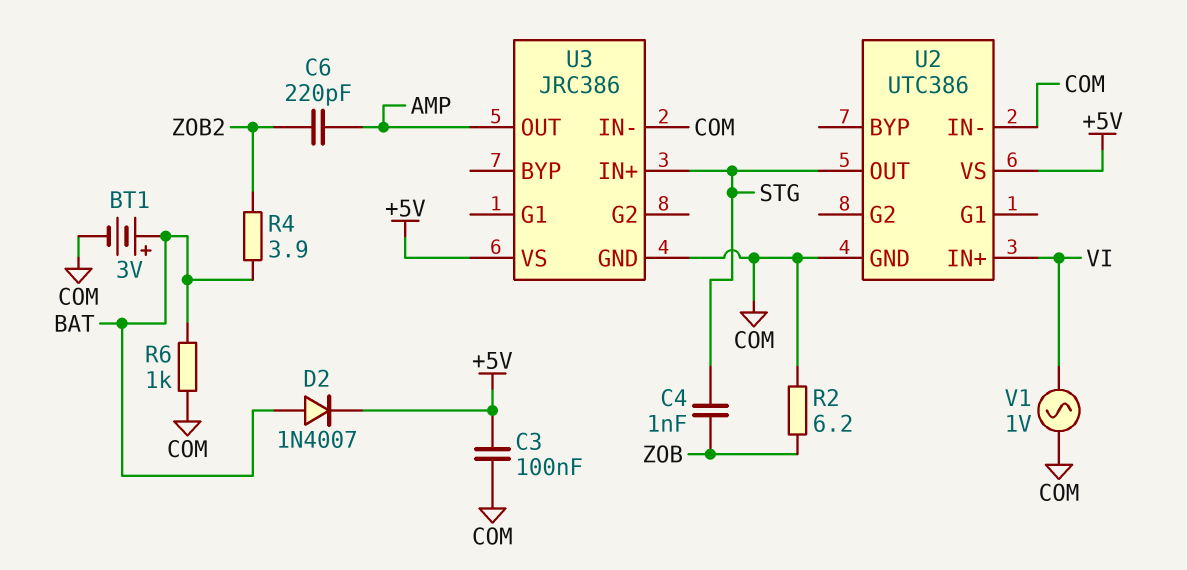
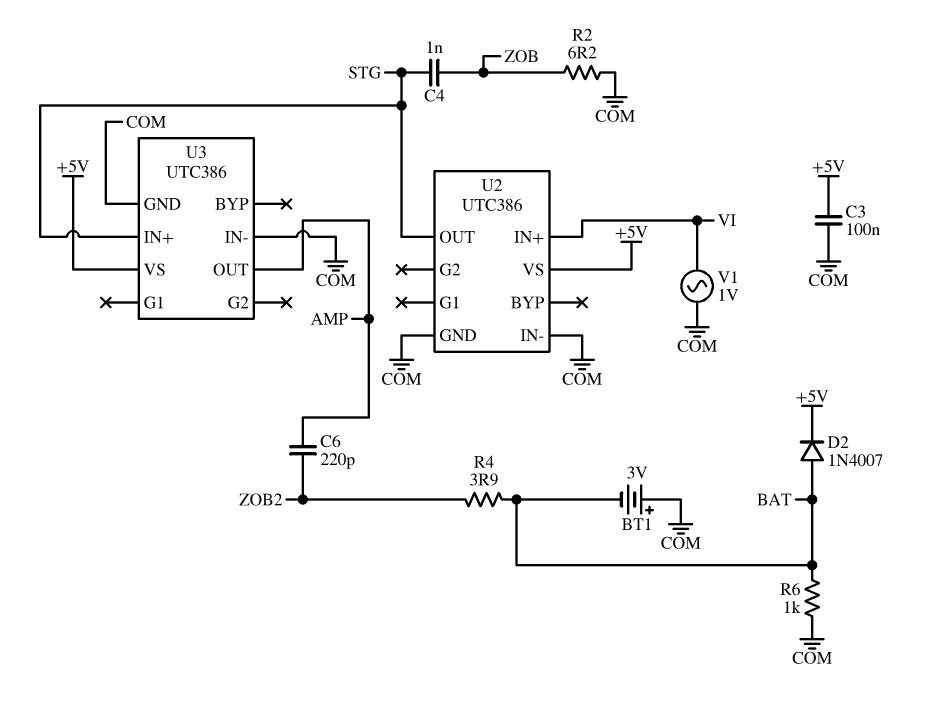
BT1: 3V (plus BAT, minus COM) -> 3V (plus COM, minus BAT)
U3: JRC386 -> UTC386

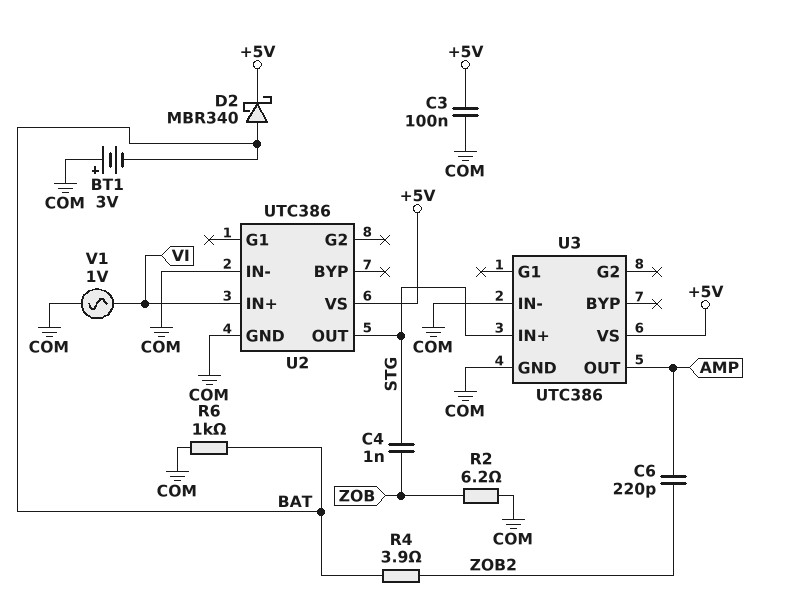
D2: diode 1N4007 (A BAT, K +5V) -> schottky MBR340 (A BAT, K +5V)

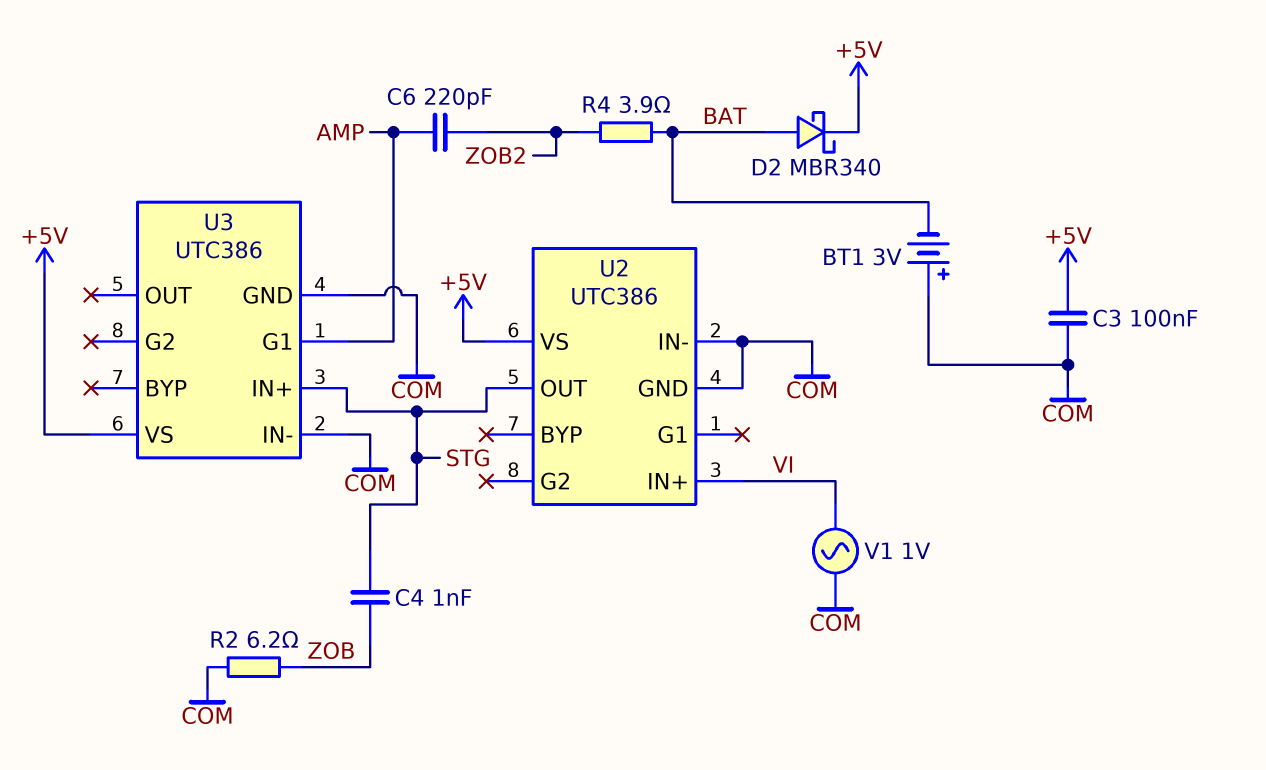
R6: 1k (BAT, COM) -> none
U3 pin G1: none -> AMP
U3 pin OUT: AMP -> none

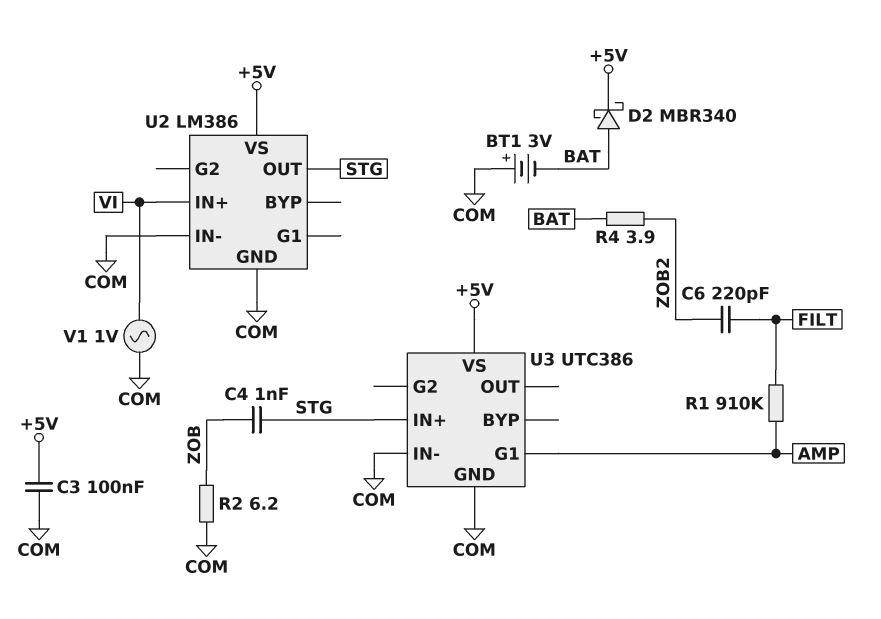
C6: 220pF (AMP, ZOB2) -> 220pF (FILT, ZOB2)
R1: none -> 910k (AMP, FILT)
U2: UTC386 -> LM386

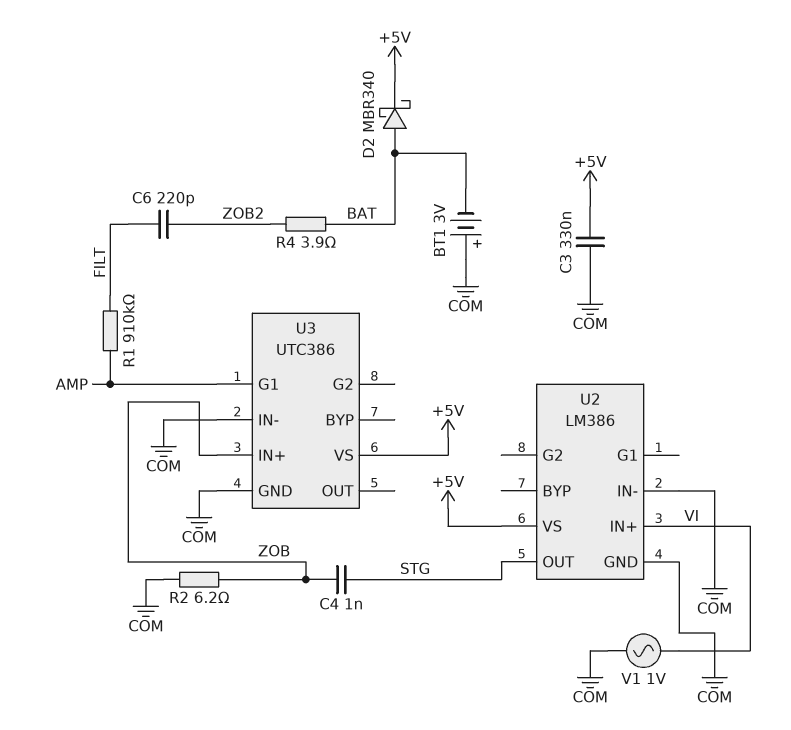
C3: 100nF (+5V, COM) -> 330nF (+5V, COM)
U3 pin IN+: STG -> ZOB

